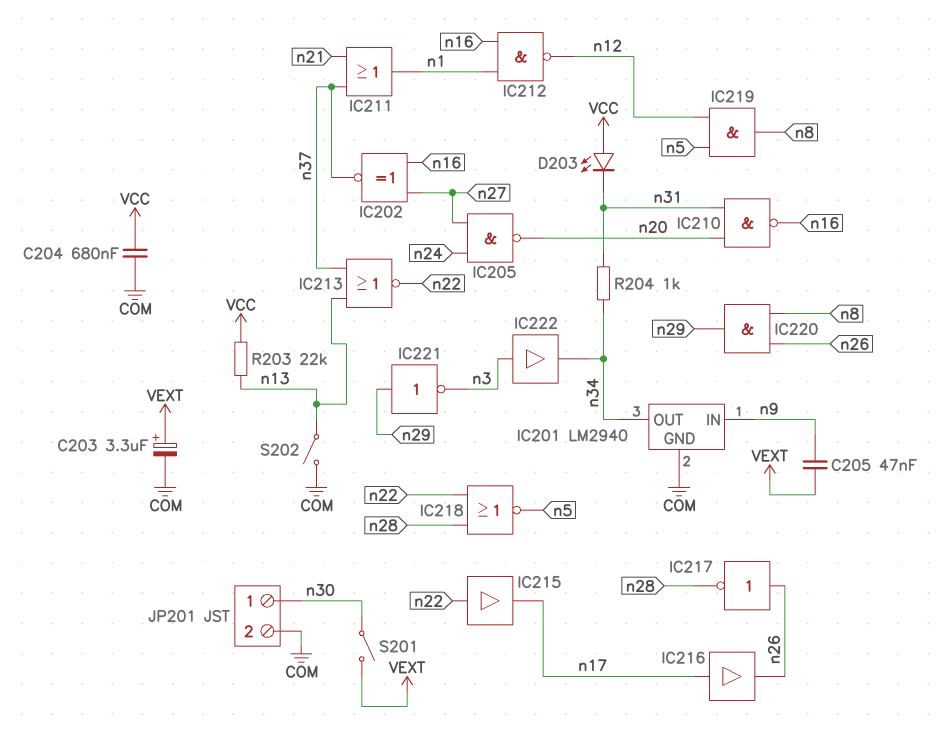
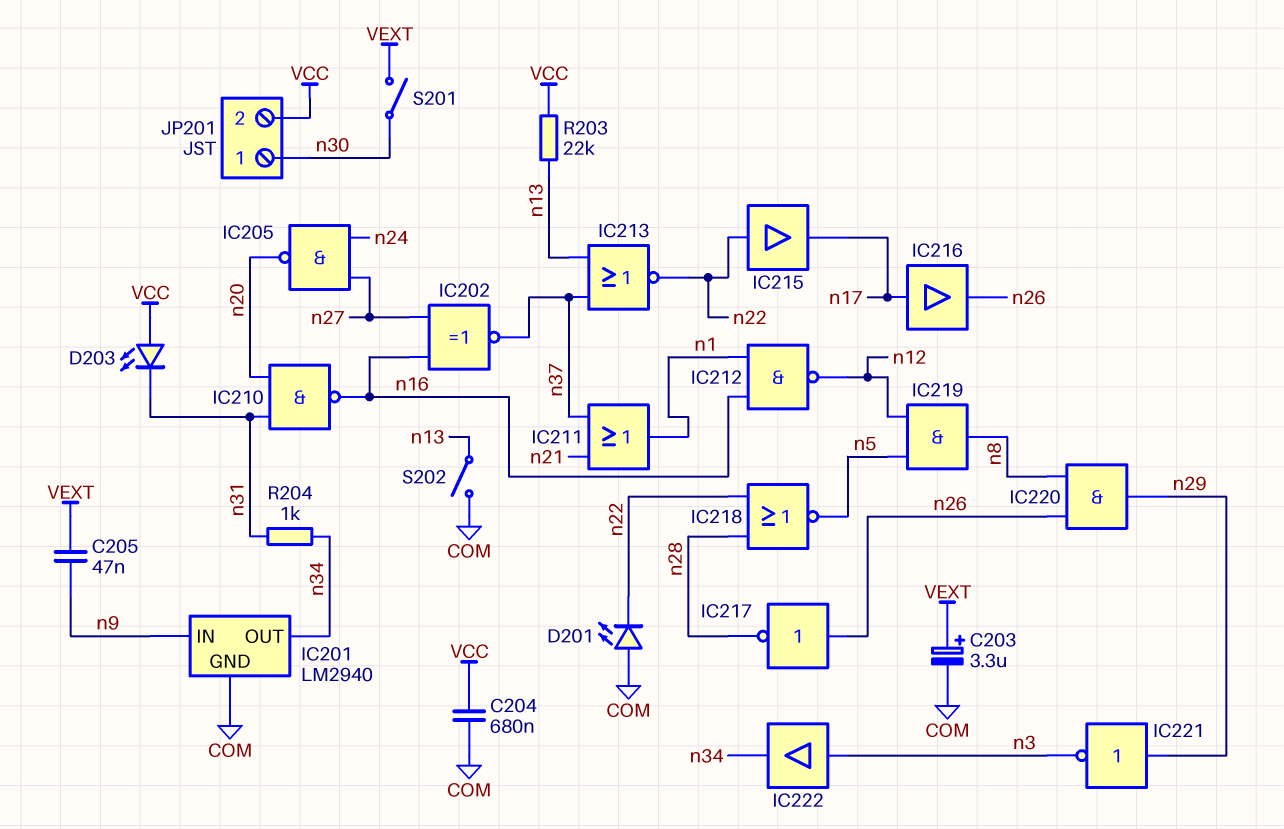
D201: none -> LED (A COM, K n22)
JP201 pin 2: COM -> VCC

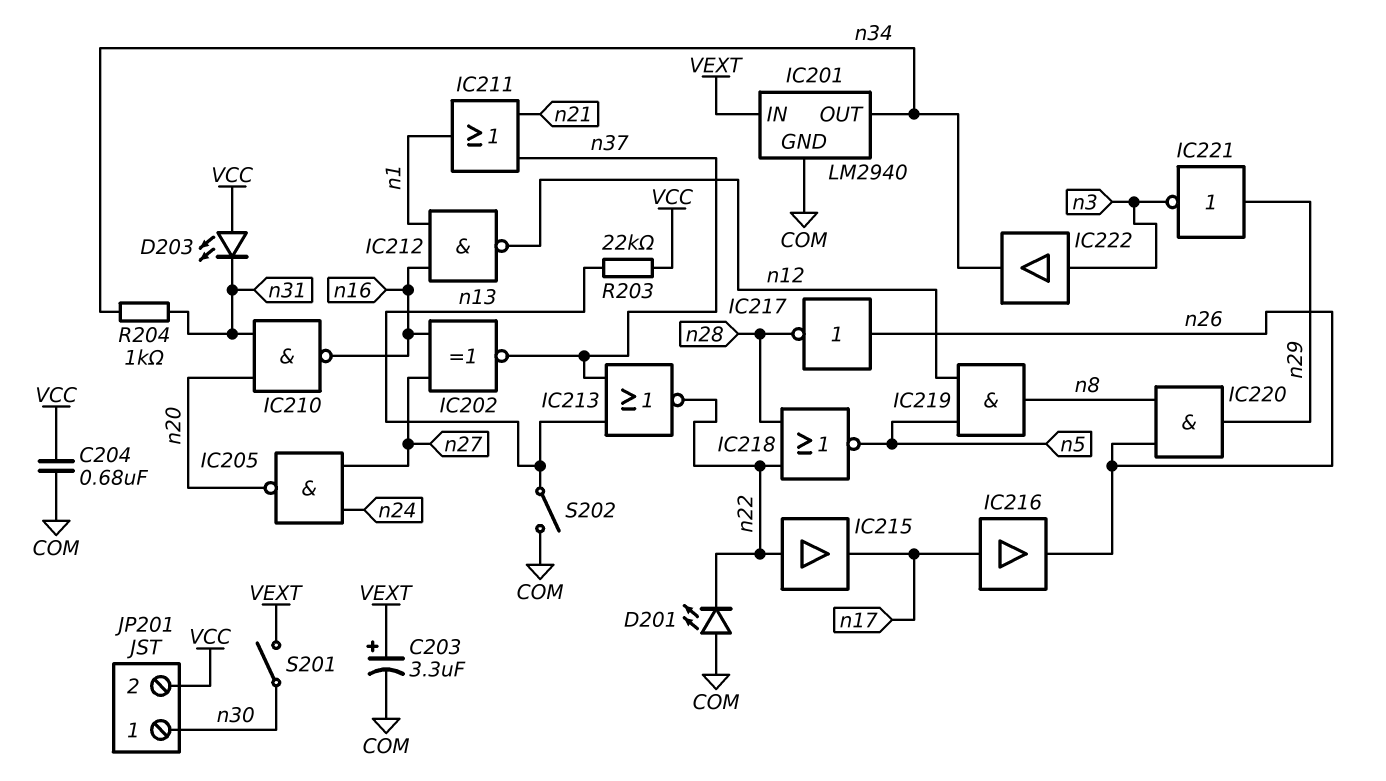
C205: 47nF (VEXT, n9) -> none
IC201 pin IN: n9 -> VEXT

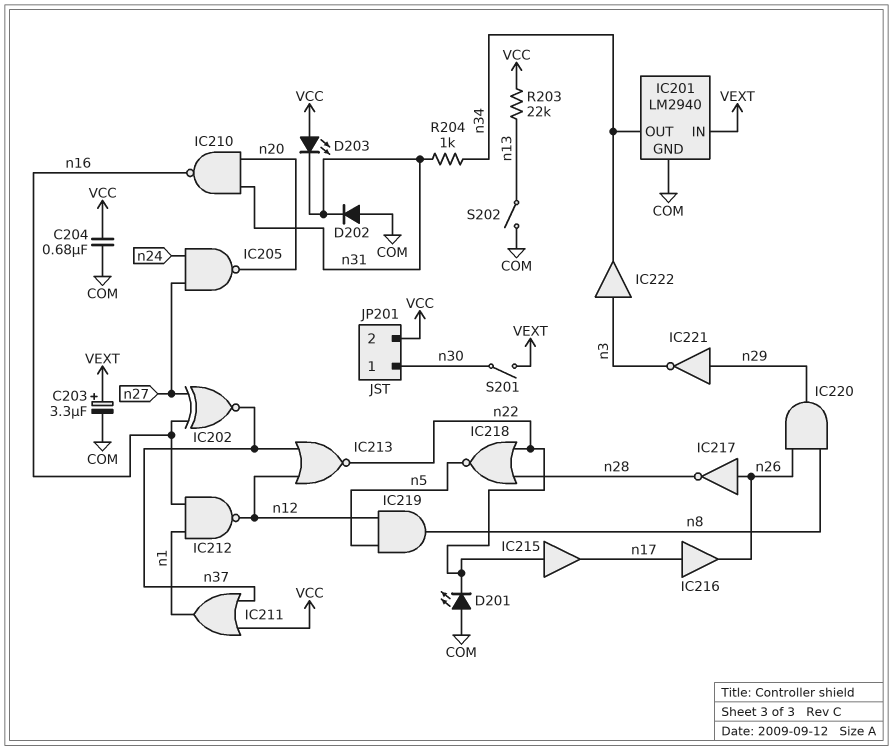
D202: none -> diode (A COM, K n31)
IC211: OR (in n21, in n37, out n1) -> OR (in VCC, in n37, out n1)
IC213: NOR (in n13, in n37, out n22) -> NOR (in n12, in n37, out n22)

